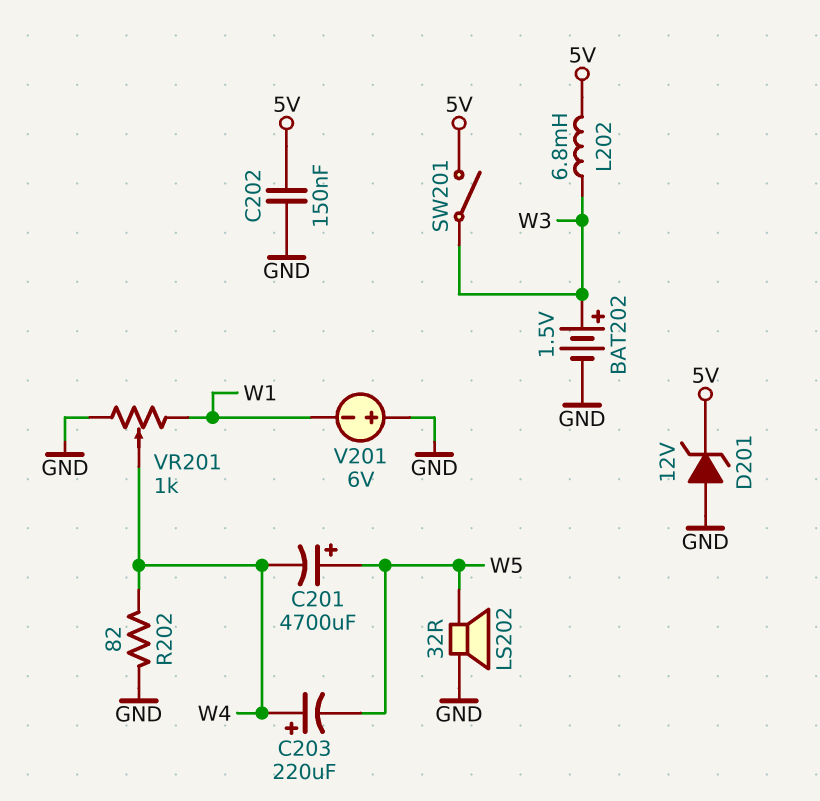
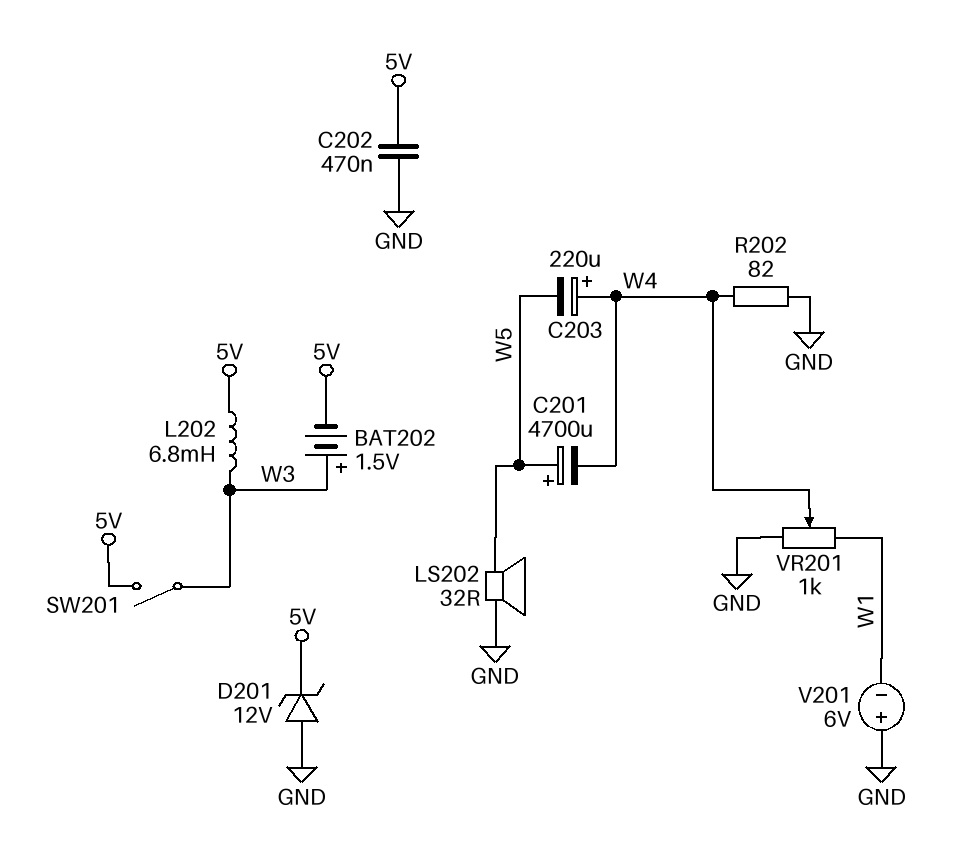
BAT202: 1.5V (plus W3, minus GND) -> 1.5V (plus W3, minus 5V)
C202: 150nF (5V, GND) -> 470nF (5V, GND)

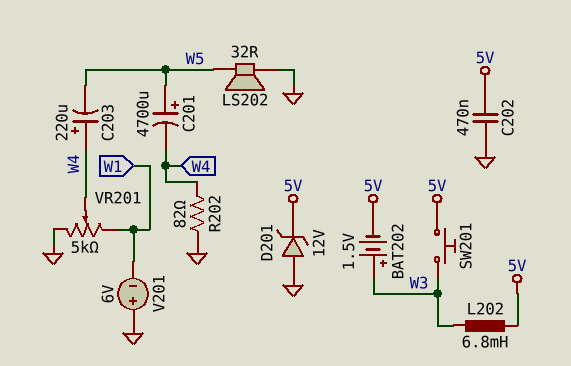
SW201: switch (5V, W3) -> button (5V, W3)
VR201: 1k (GND, W1, wiper W4) -> 5k (GND, W1, wiper W4)

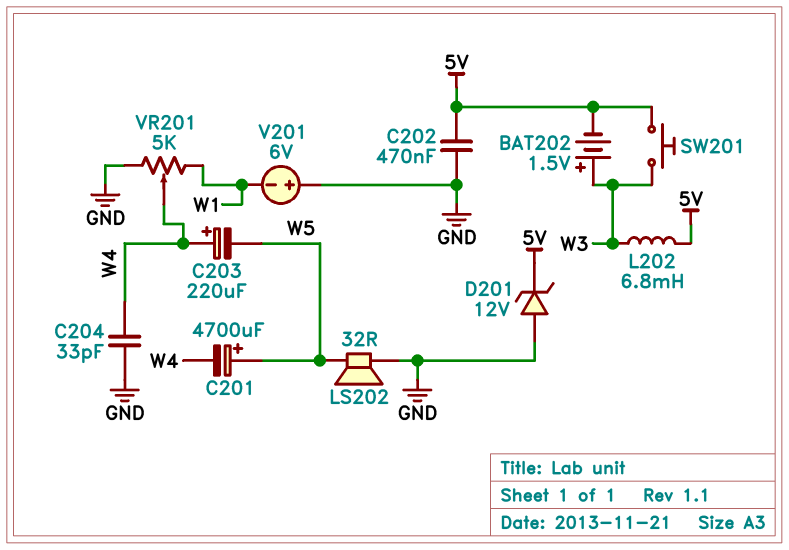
C204: none -> 33pF (GND, W4)
R202: 82 (GND, W4) -> none

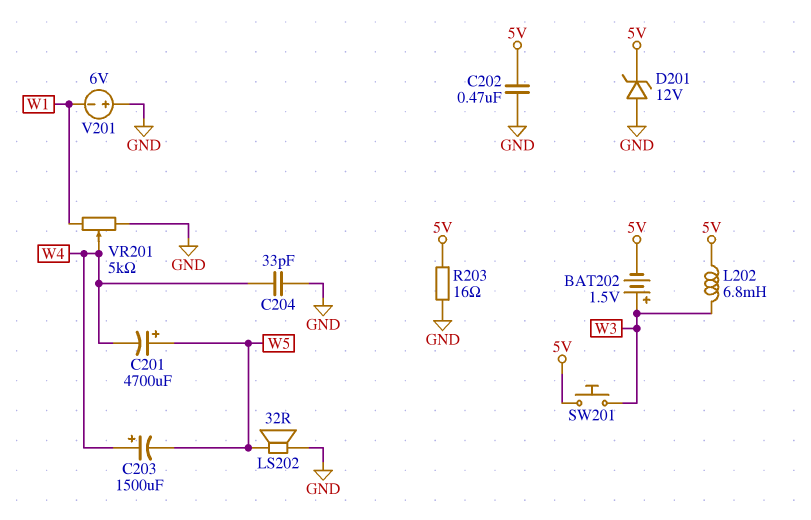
C203: 220uF (plus W4, minus W5) -> 1500uF (plus W4, minus W5)
R203: none -> 16 (5V, GND)

